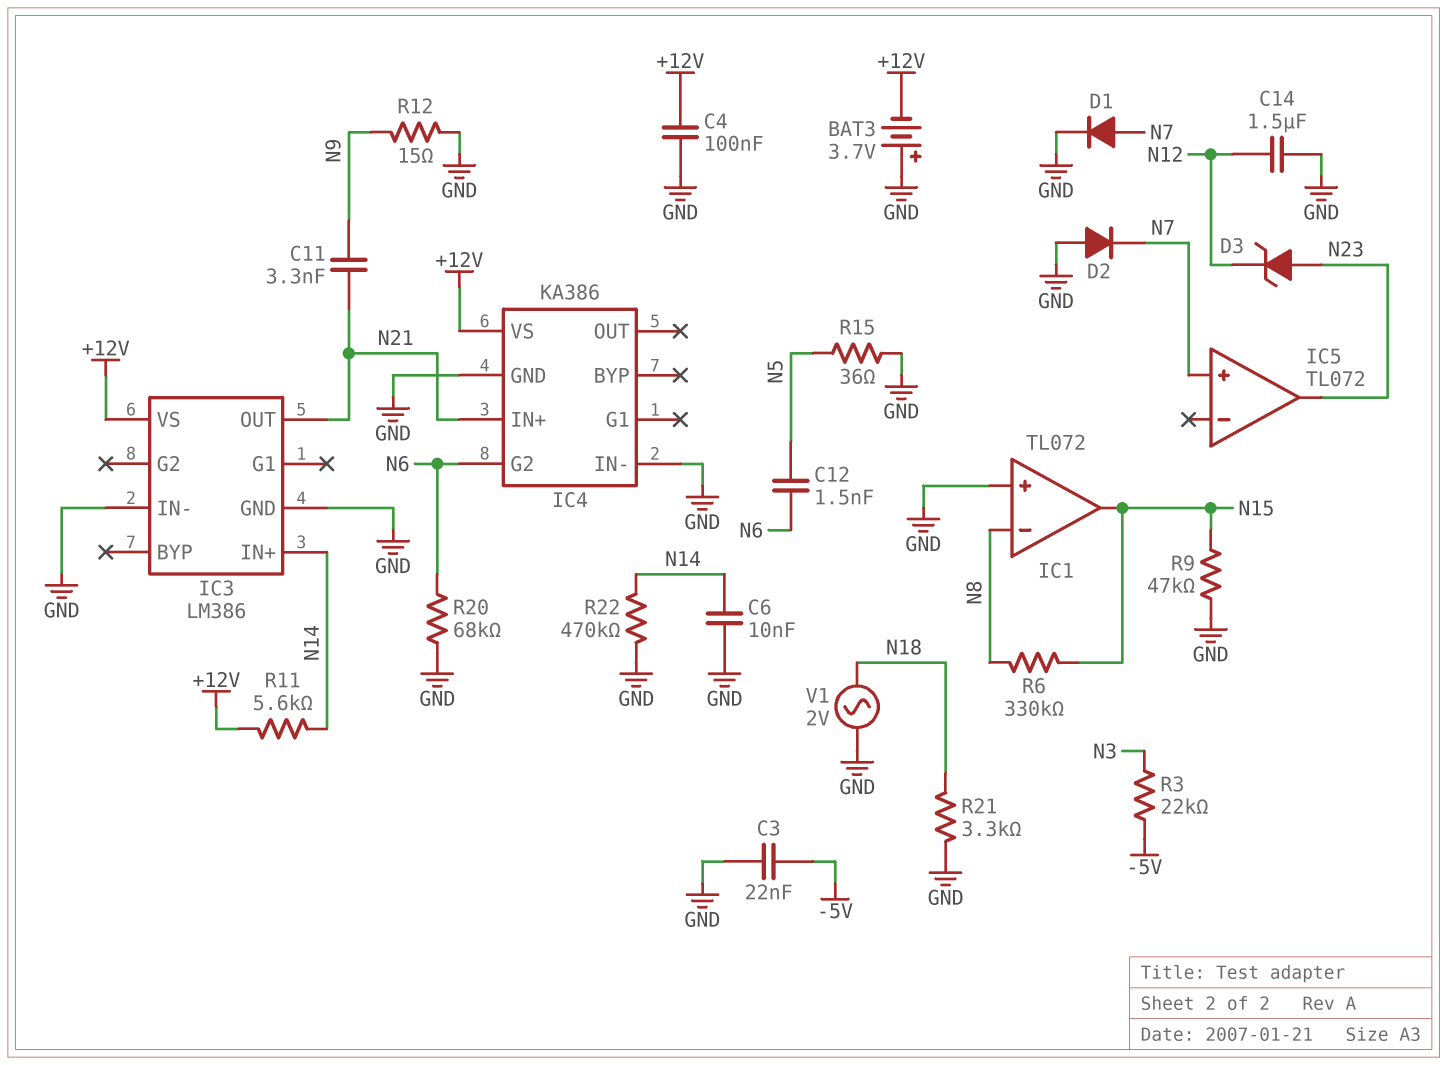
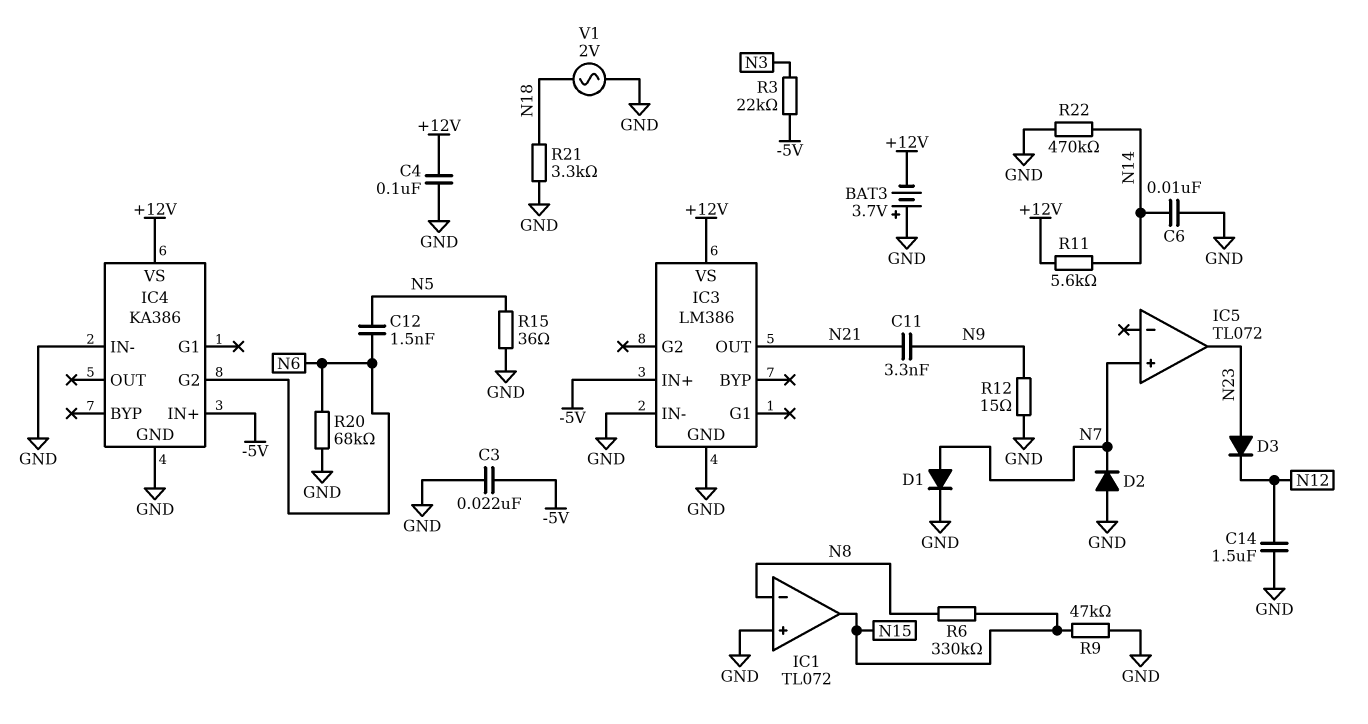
D3: zener (A N23, K N12) -> diode (A N23, K N12)
IC3 pin IN+: N14 -> -5V
IC4 pin IN+: N21 -> -5V

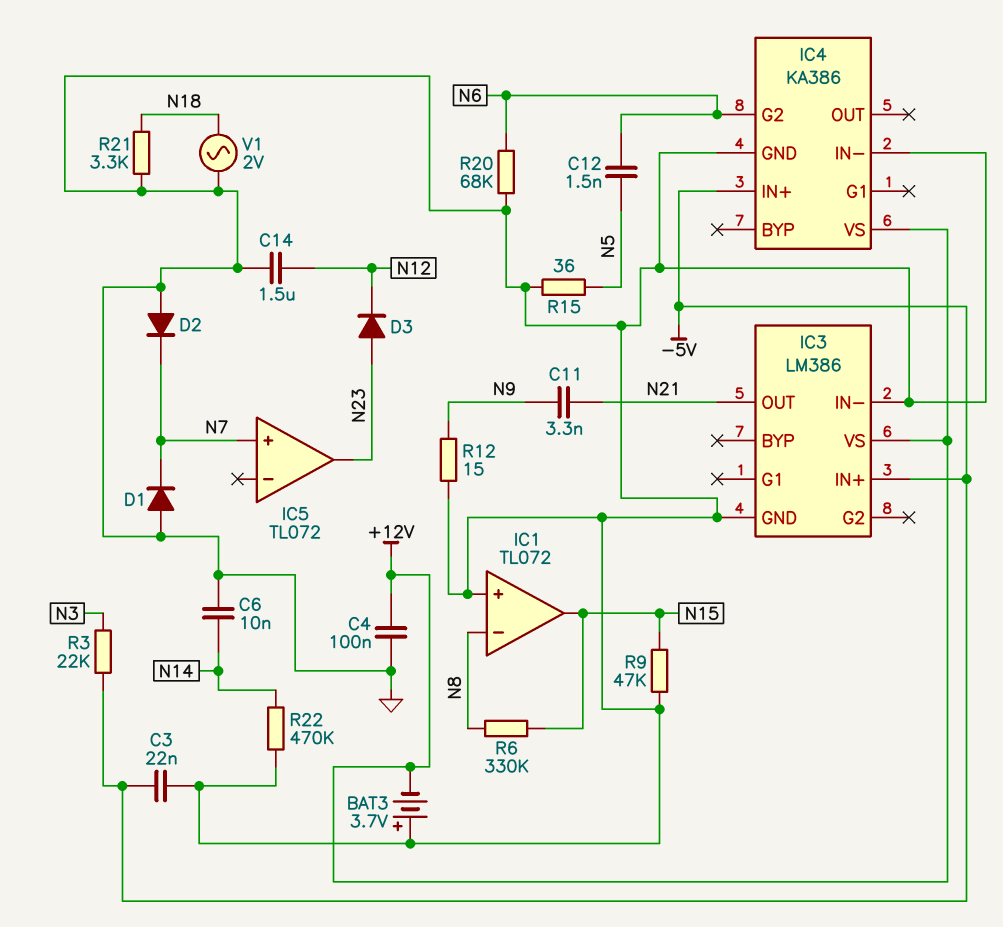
D1: diode (A N7, K GND) -> diode (A GND, K N7)
R11: 5.6k (+12V, N14) -> none

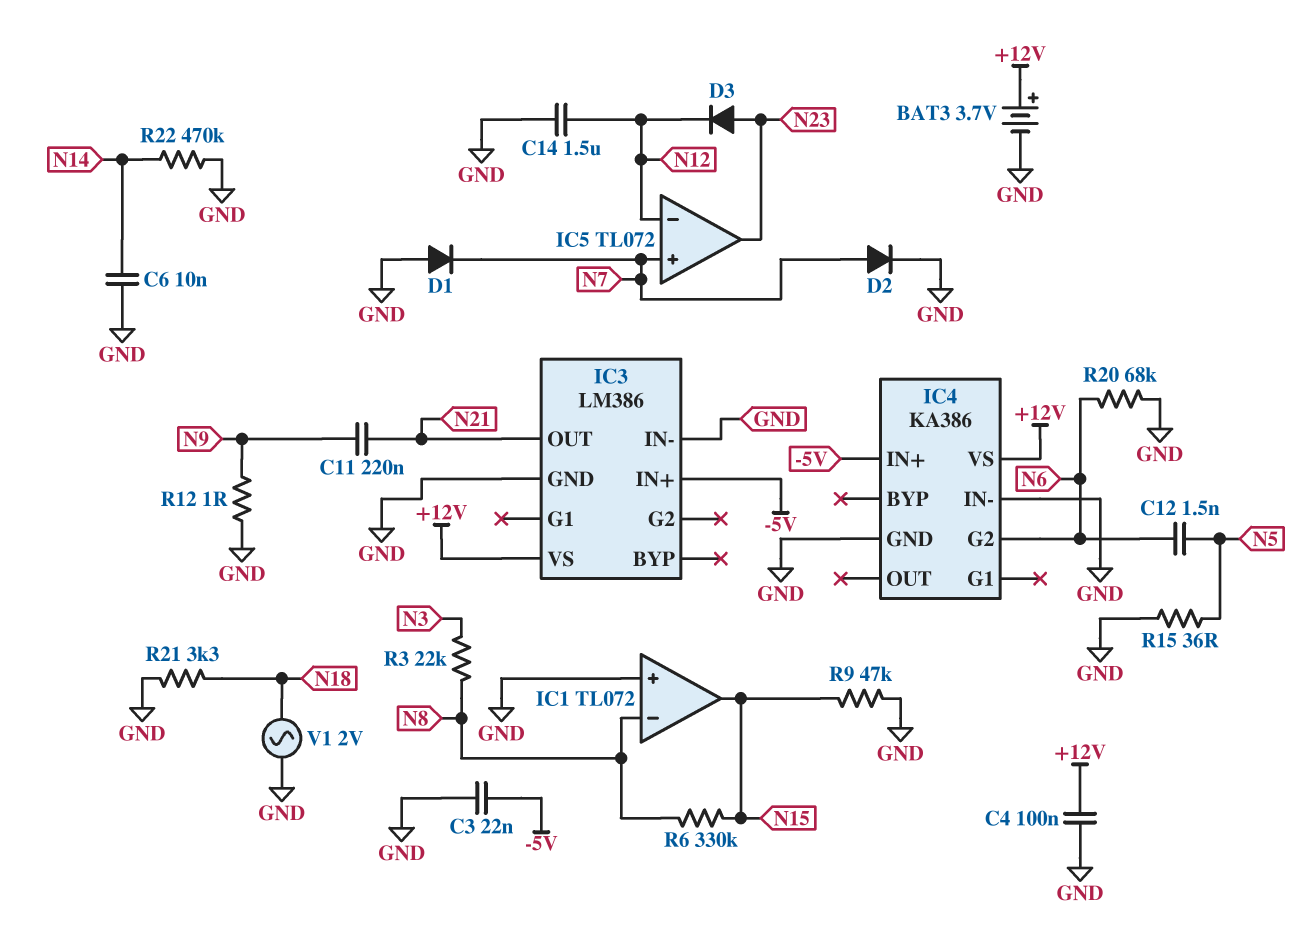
BAT3: 3.7V (plus GND, minus +12V) -> 3.7V (plus +12V, minus GND)
C11: 3.3nF (N9, N21) -> 220nF (N9, N21)
D2: diode (A GND, K N7) -> diode (A N7, K GND)
IC5 pin in-: none -> N12
R3: 22k (-5V, N3) -> 22k (N3, N8)
R12: 15 (GND, N9) -> 1 (GND, N9)

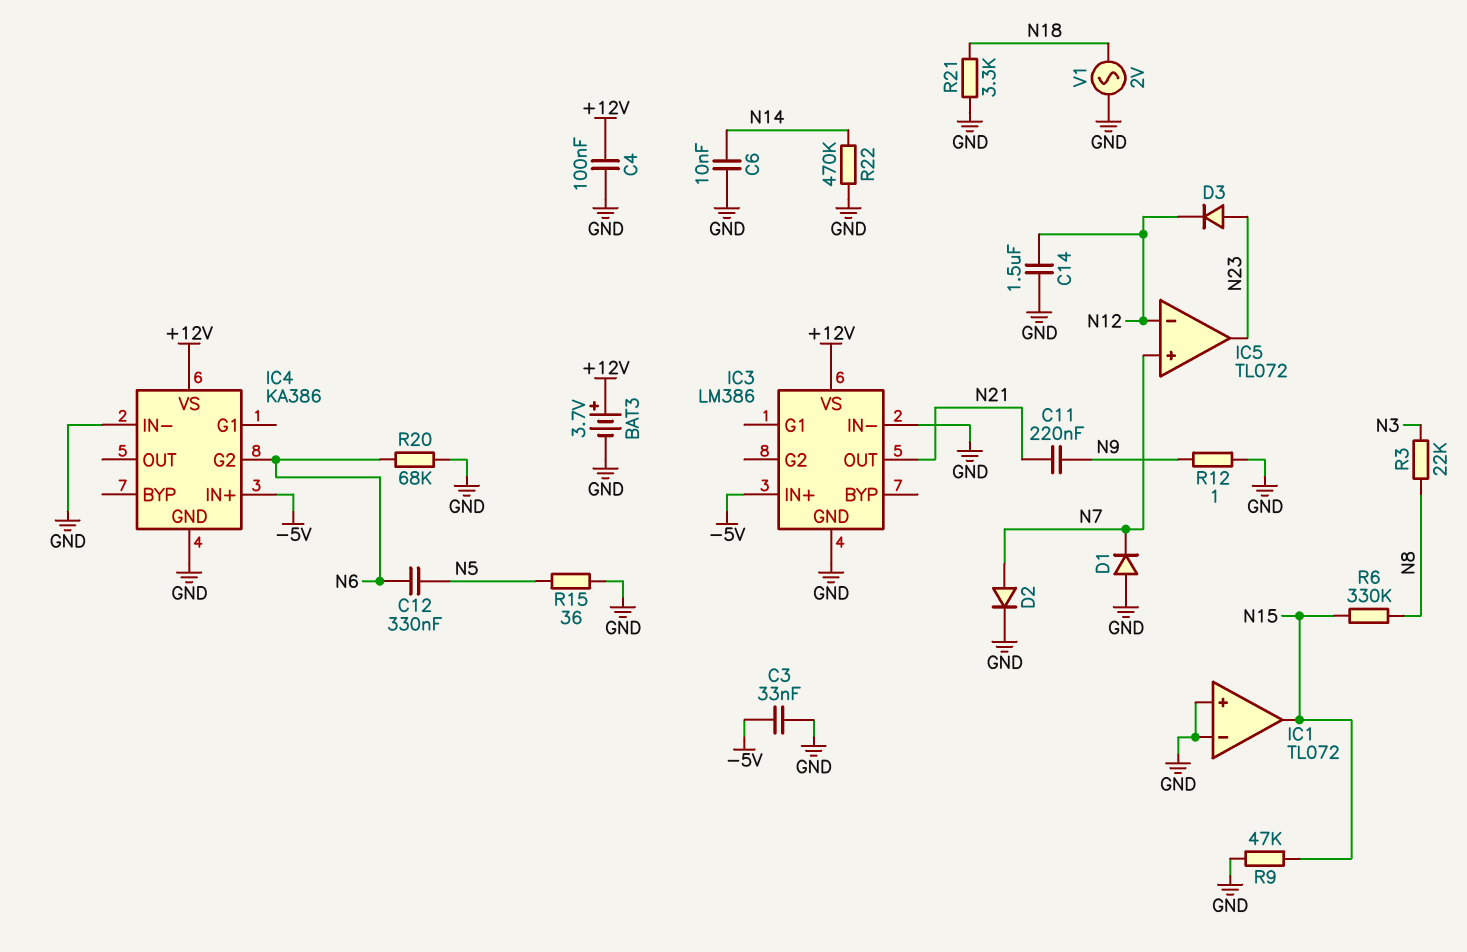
C3: 22nF (-5V, GND) -> 33nF (-5V, GND)
C12: 1.5nF (N5, N6) -> 330nF (N5, N6)
IC1 pin in-: N8 -> GND

